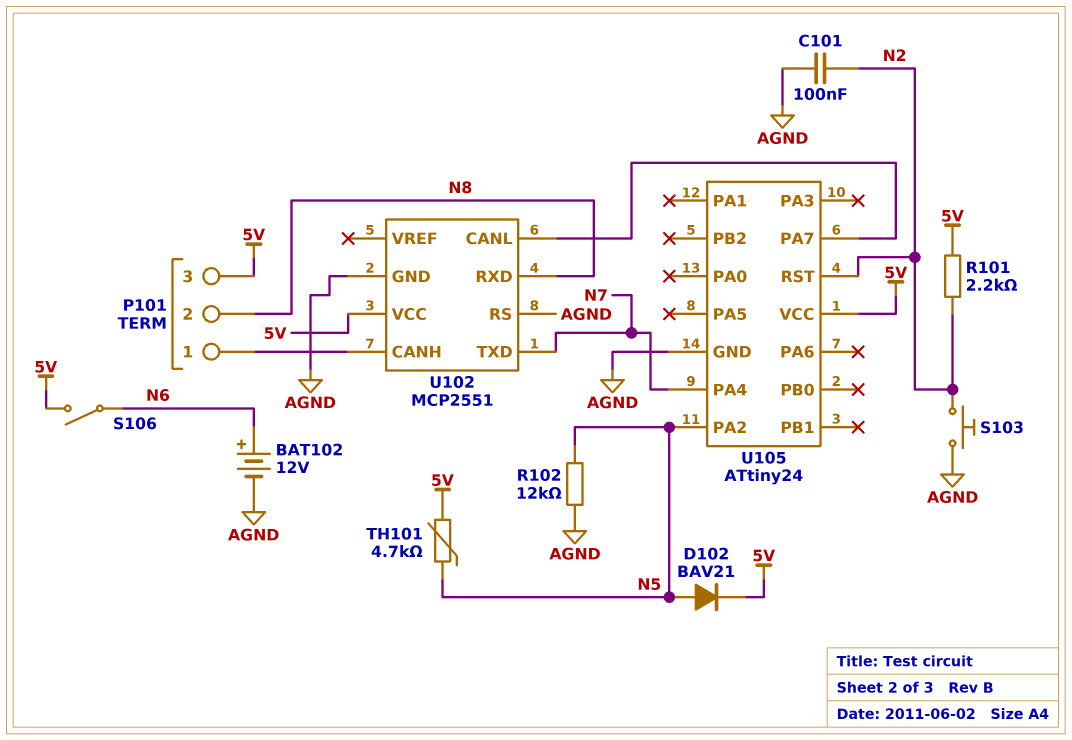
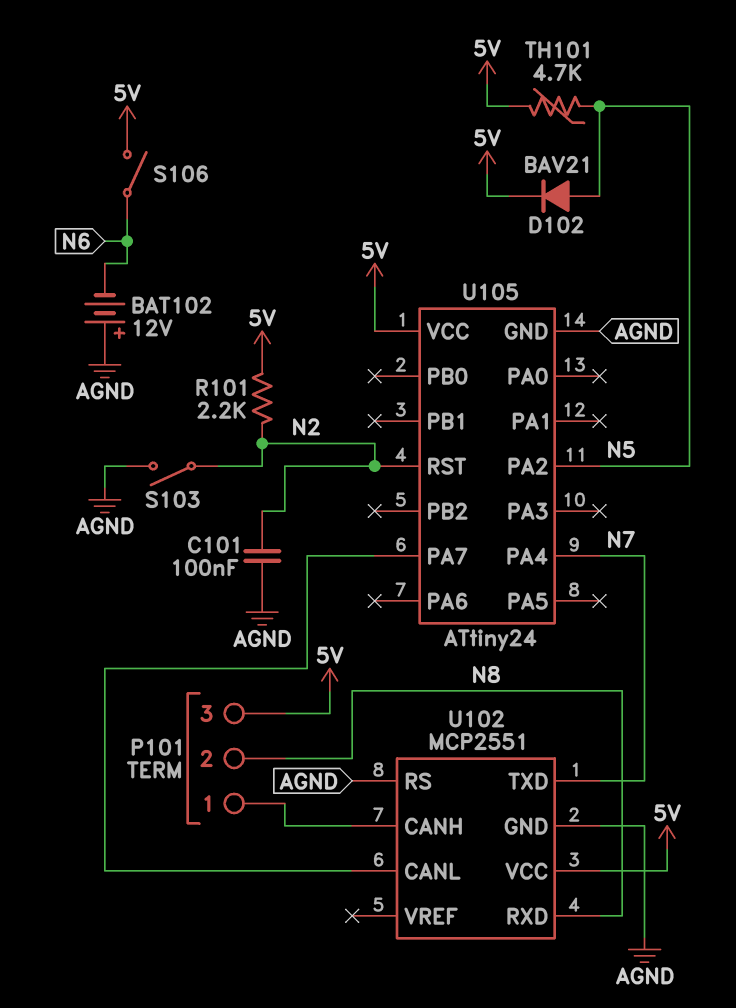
BAT102: 12V (plus N6, minus AGND) -> 12V (plus AGND, minus N6)
R102: 12k (AGND, N5) -> none
S103: button (AGND, N2) -> switch (AGND, N2)

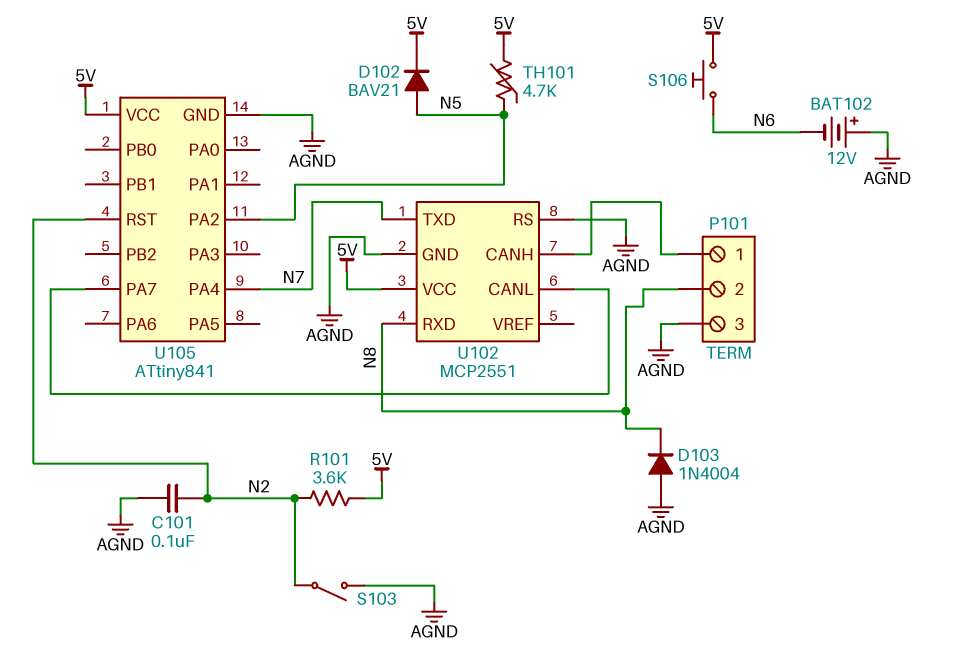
D103: none -> diode 1N4004 (A AGND, K N8)
P101 pin 3: 5V -> AGND
R101: 2.2k (5V, N2) -> 3.6k (5V, N2)
S106: switch (5V, N6) -> button (5V, N6)
U105: ATtiny24 -> ATtiny841

